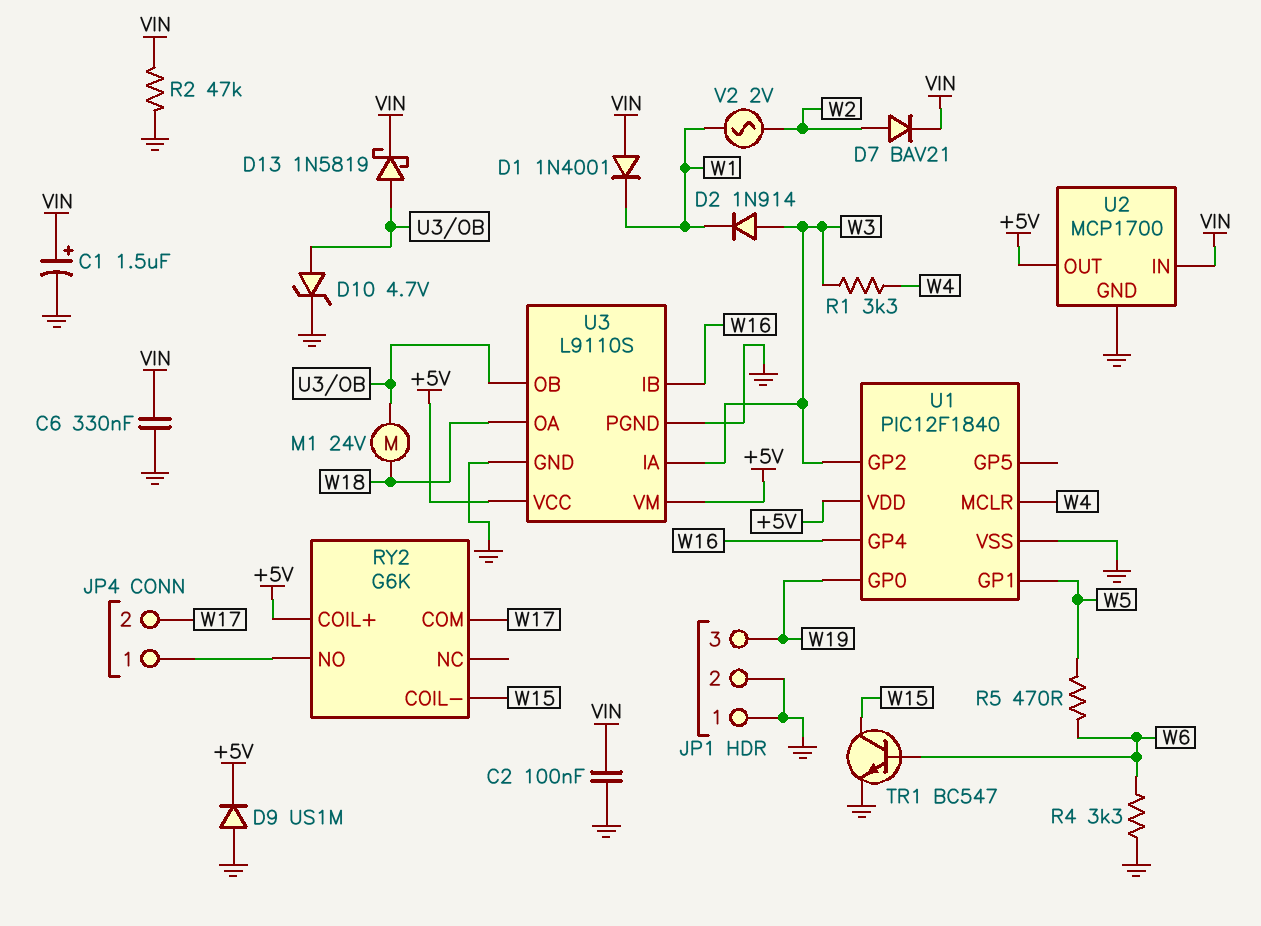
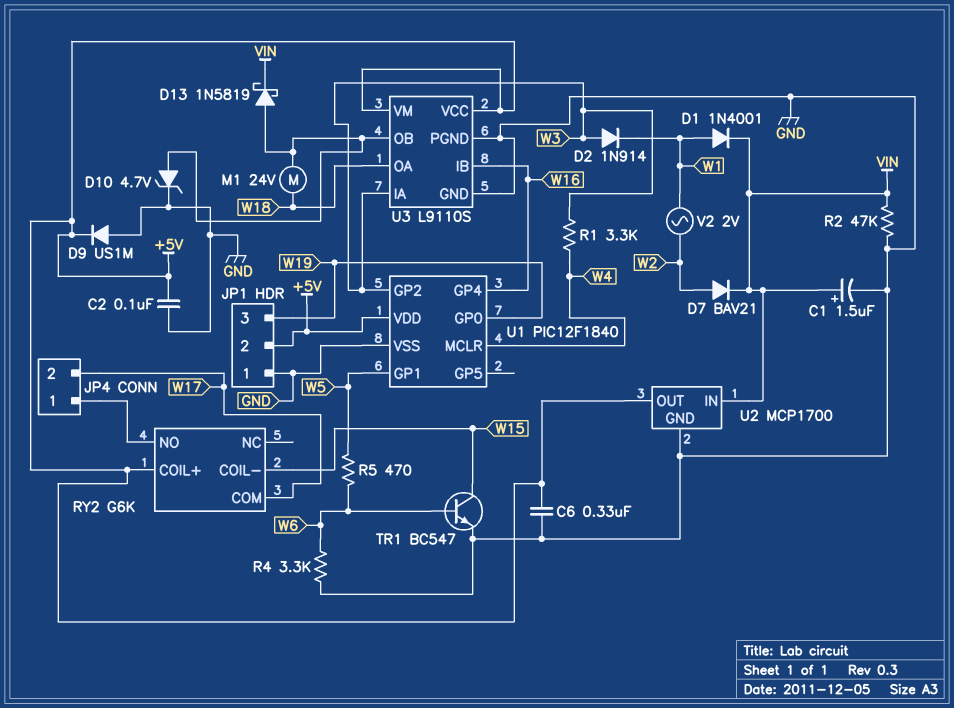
C2: 100nF (GND, VIN) -> 100nF (+5V, GND)
C6: 330nF (GND, VIN) -> 330nF (+5V, GND)
D1: diode 1N4001 (A VIN, K W1) -> diode 1N4001 (A W1, K VIN)
JP1 pin 2: GND -> +5V

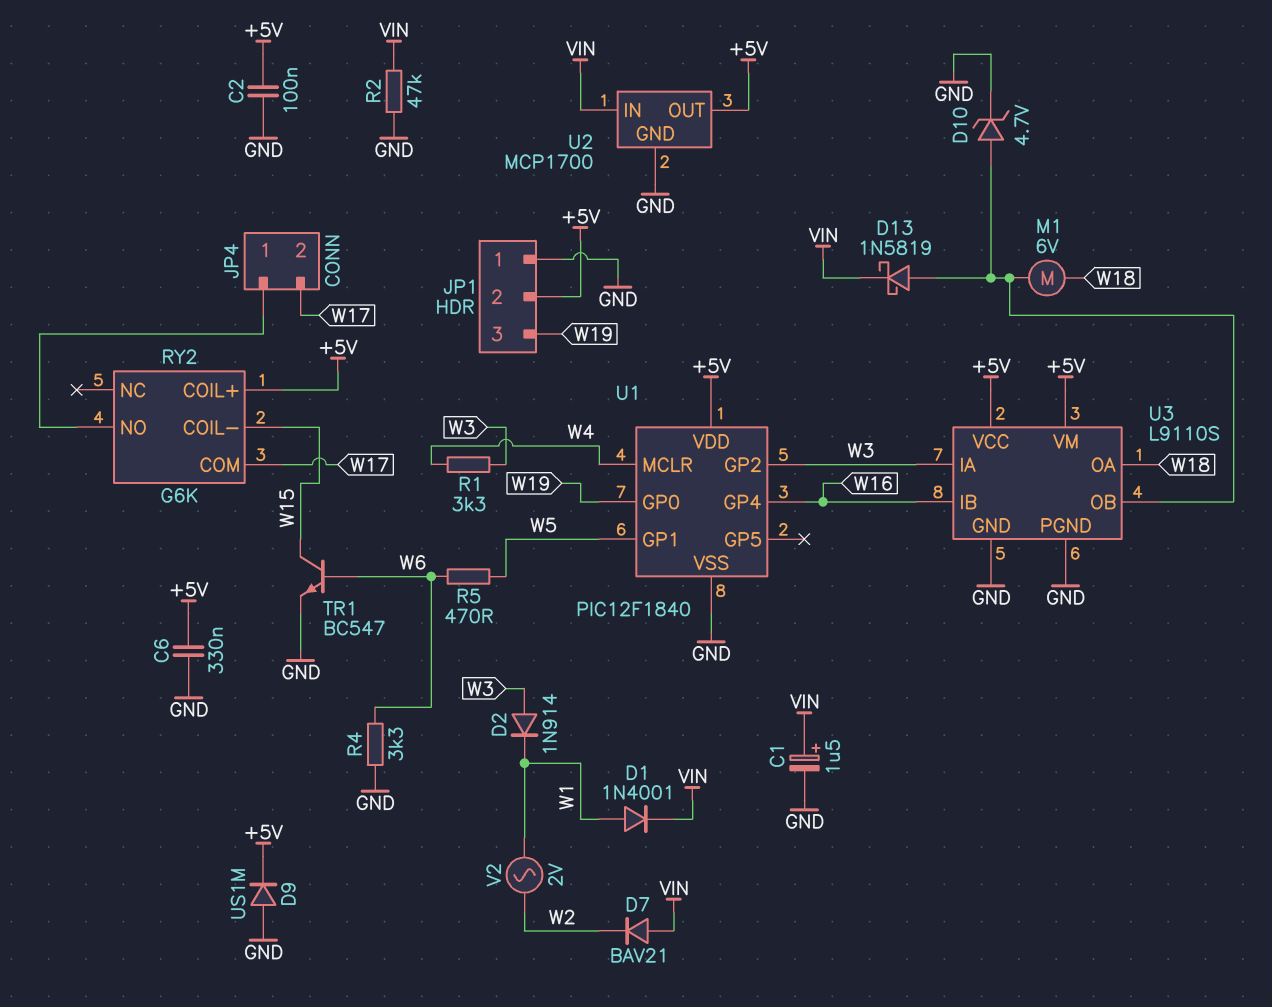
D7: diode BAV21 (A W2, K VIN) -> diode BAV21 (A VIN, K W2)
M1: motor 24V (U3/OB, W18) -> motor 6V (U3/OB, W18)

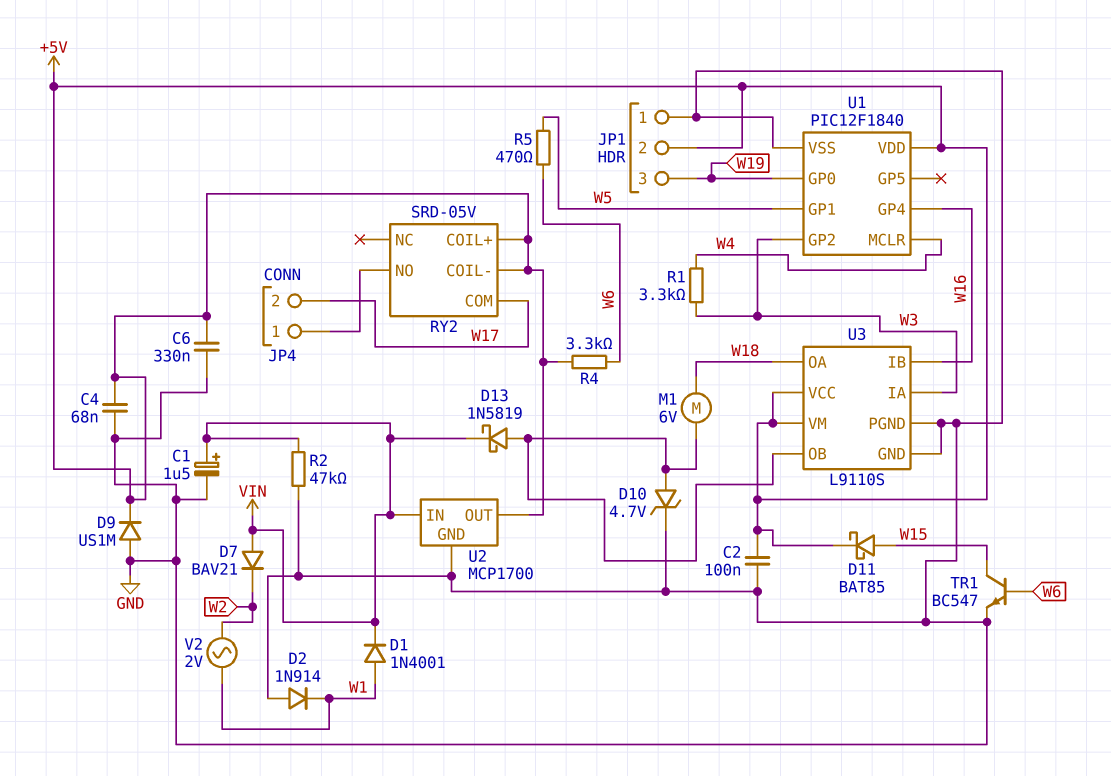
C4: none -> 68nF (+5V, GND)
D2: diode 1N914 (A W3, K W1) -> diode 1N914 (A GND, K W1)
D11: none -> schottky BAT85 (A W15, K +5V)
R4: 3.3k (GND, W6) -> 3.3k (+5V, W6)
RY2: G6K -> SRD-05V
RY2 pin COIL-: W15 -> +5V

